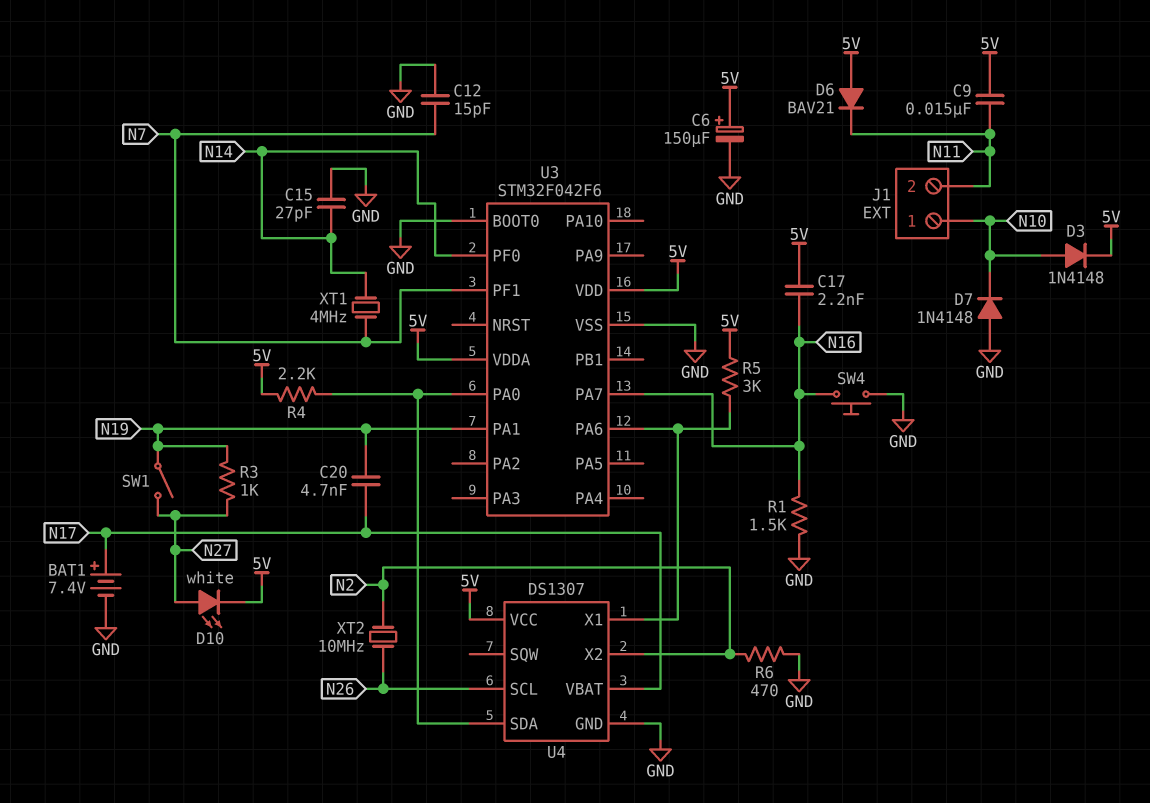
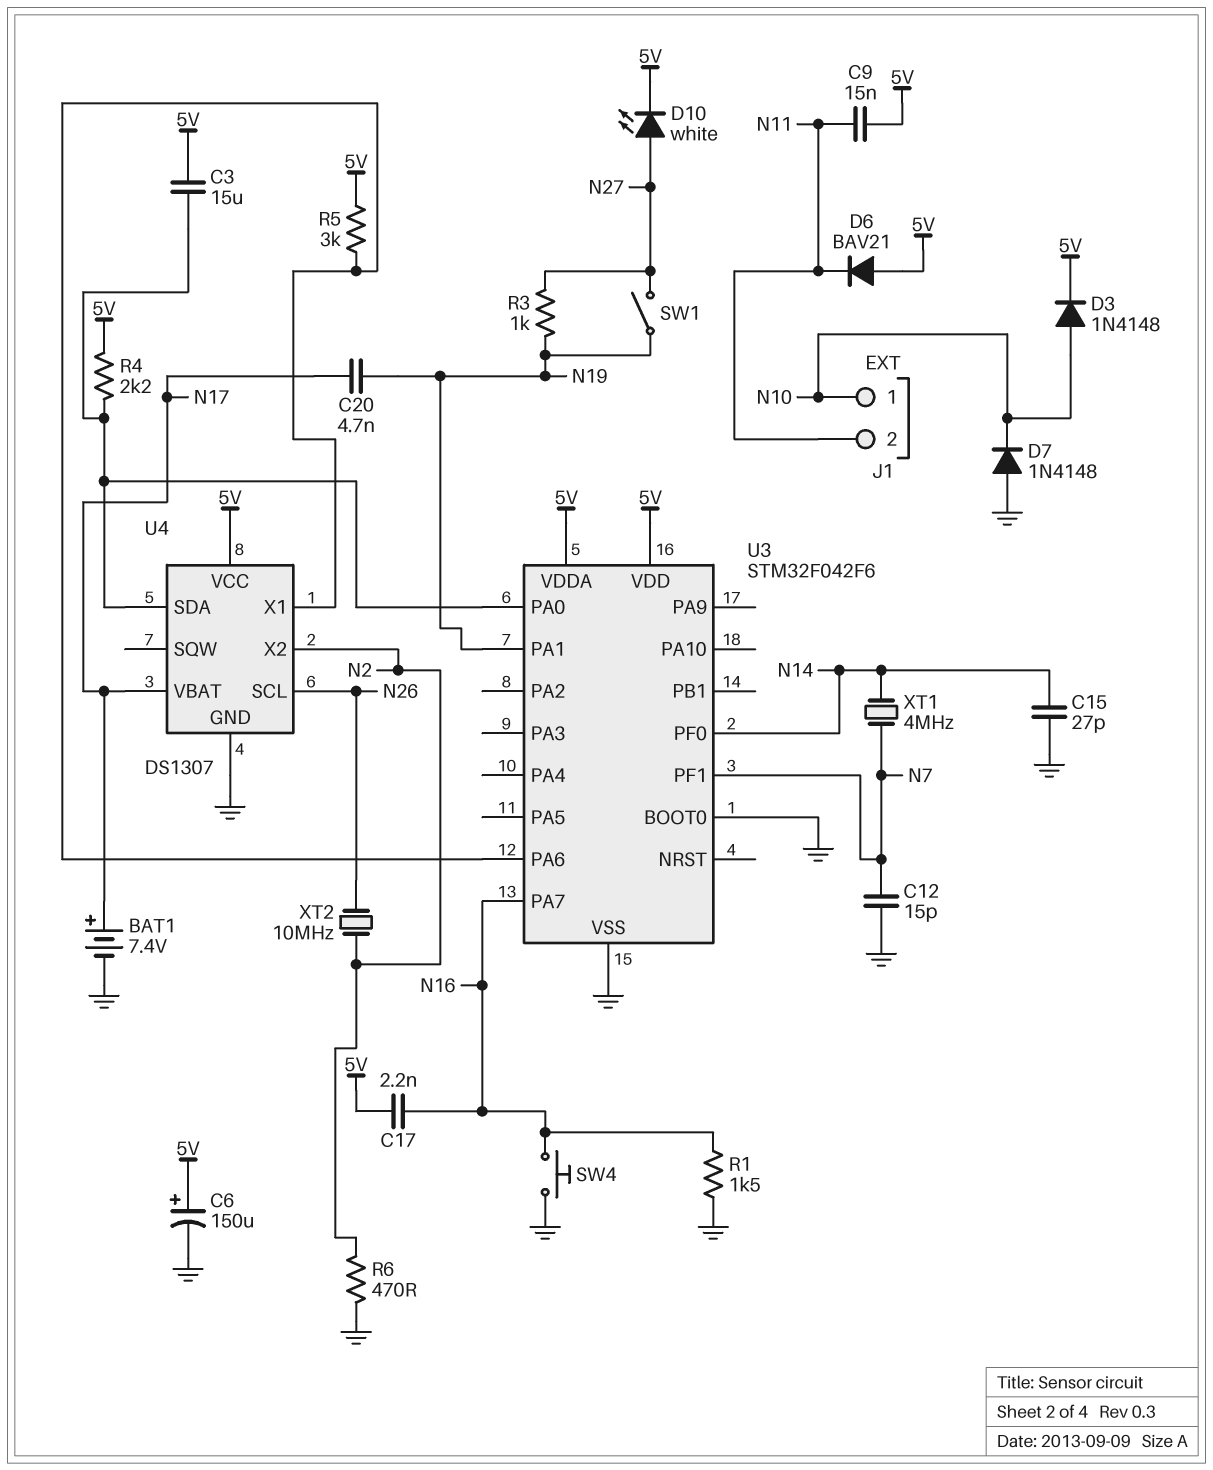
C3: none -> 15uF (5V, U3/PA0)

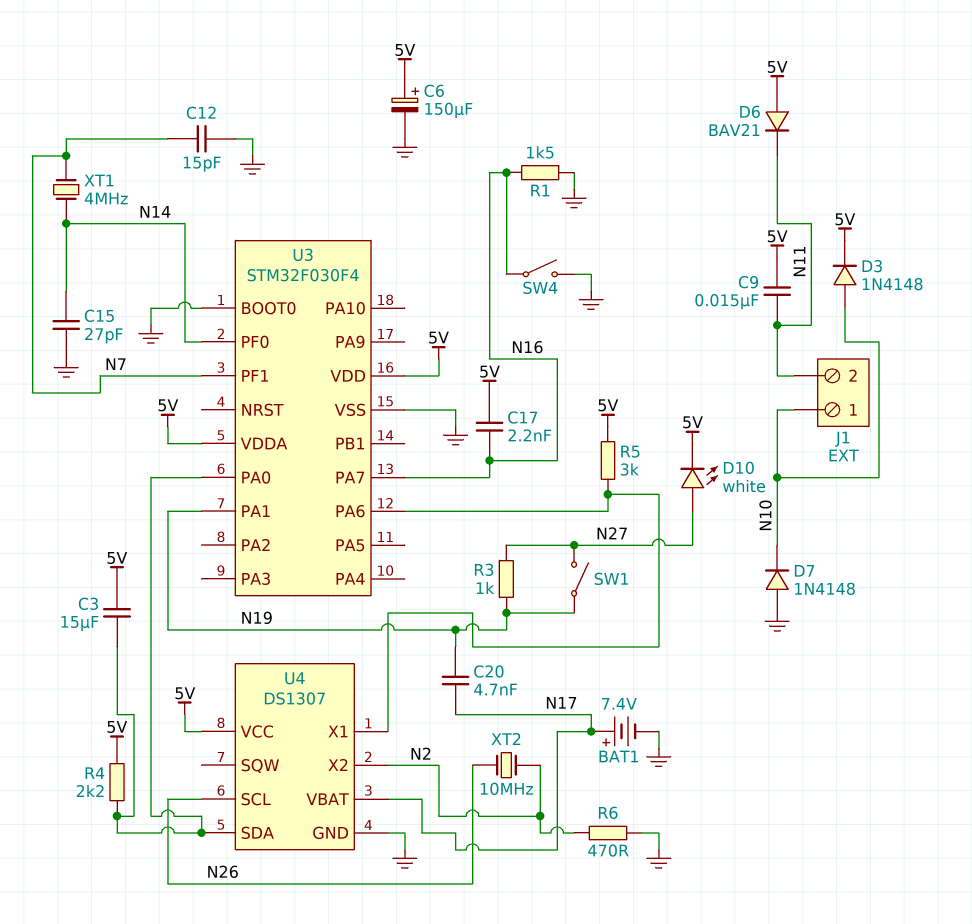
SW4: button (GND, N16) -> switch (GND, N16)
U3: STM32F042F6 -> STM32F030F4

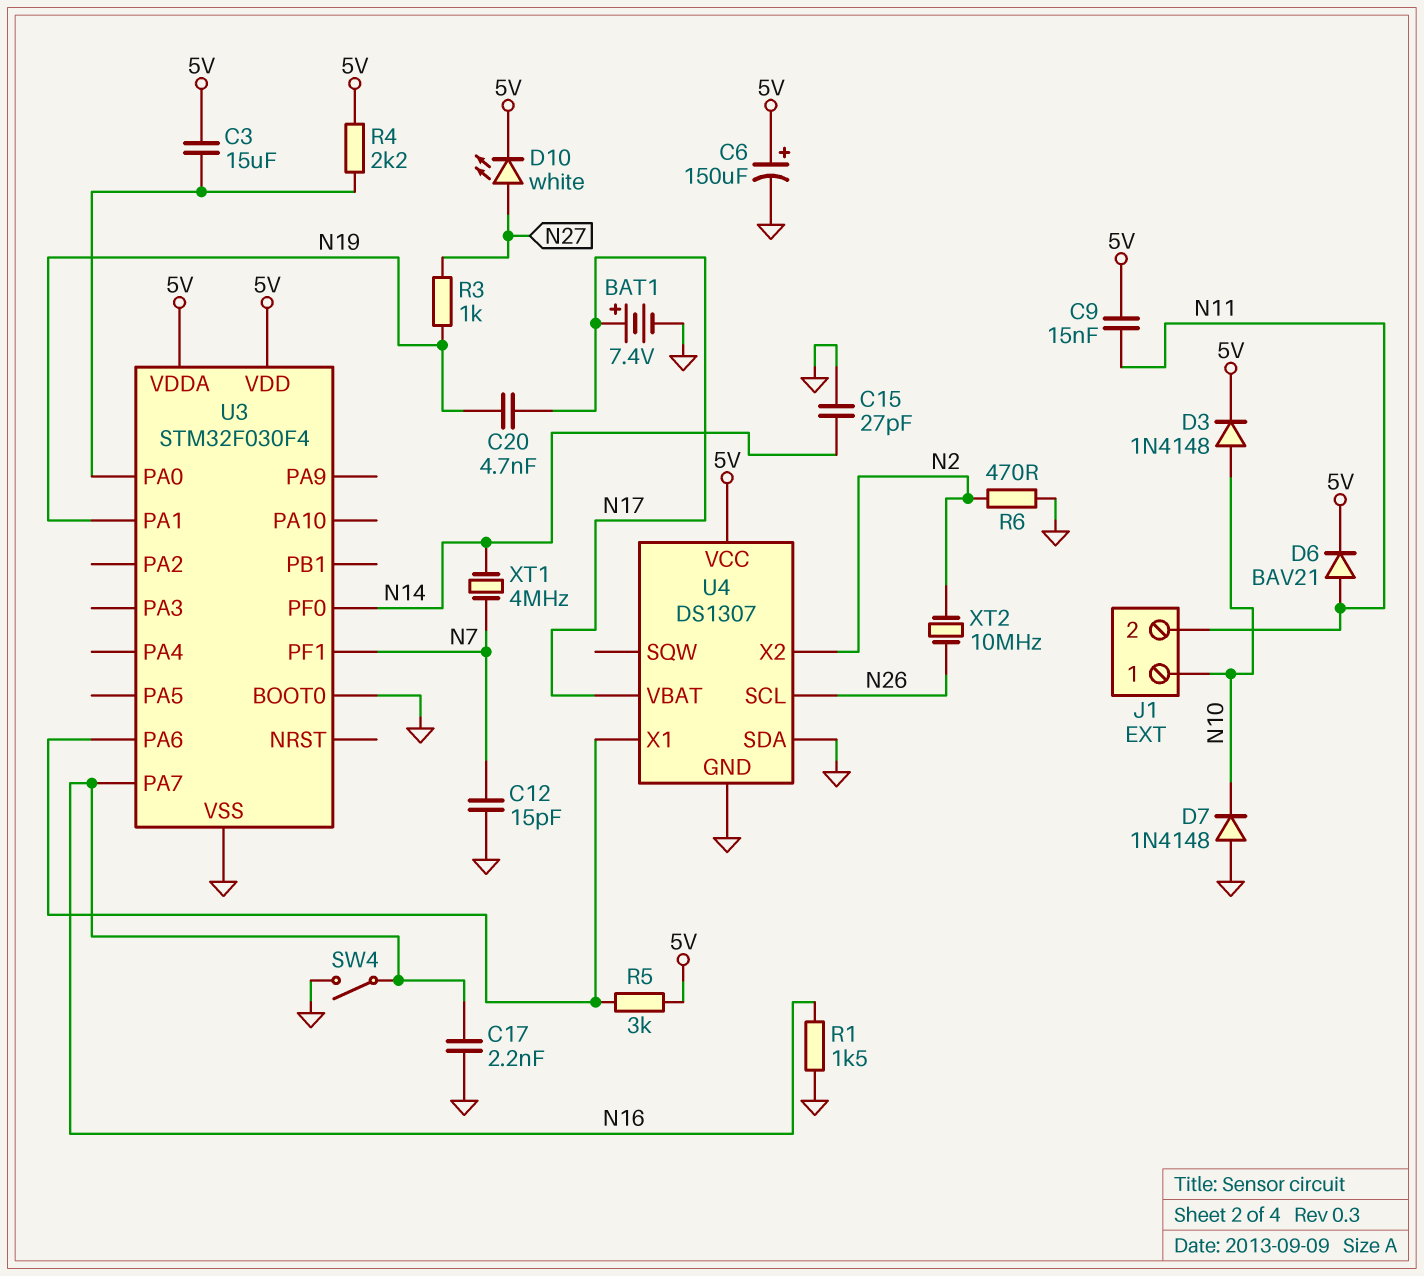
C17: 2.2nF (5V, N16) -> 2.2nF (GND, N16)
D6: diode BAV21 (A 5V, K N11) -> diode BAV21 (A N11, K 5V)
SW1: switch (N19, N27) -> none
U4 pin SDA: U3/PA0 -> GND

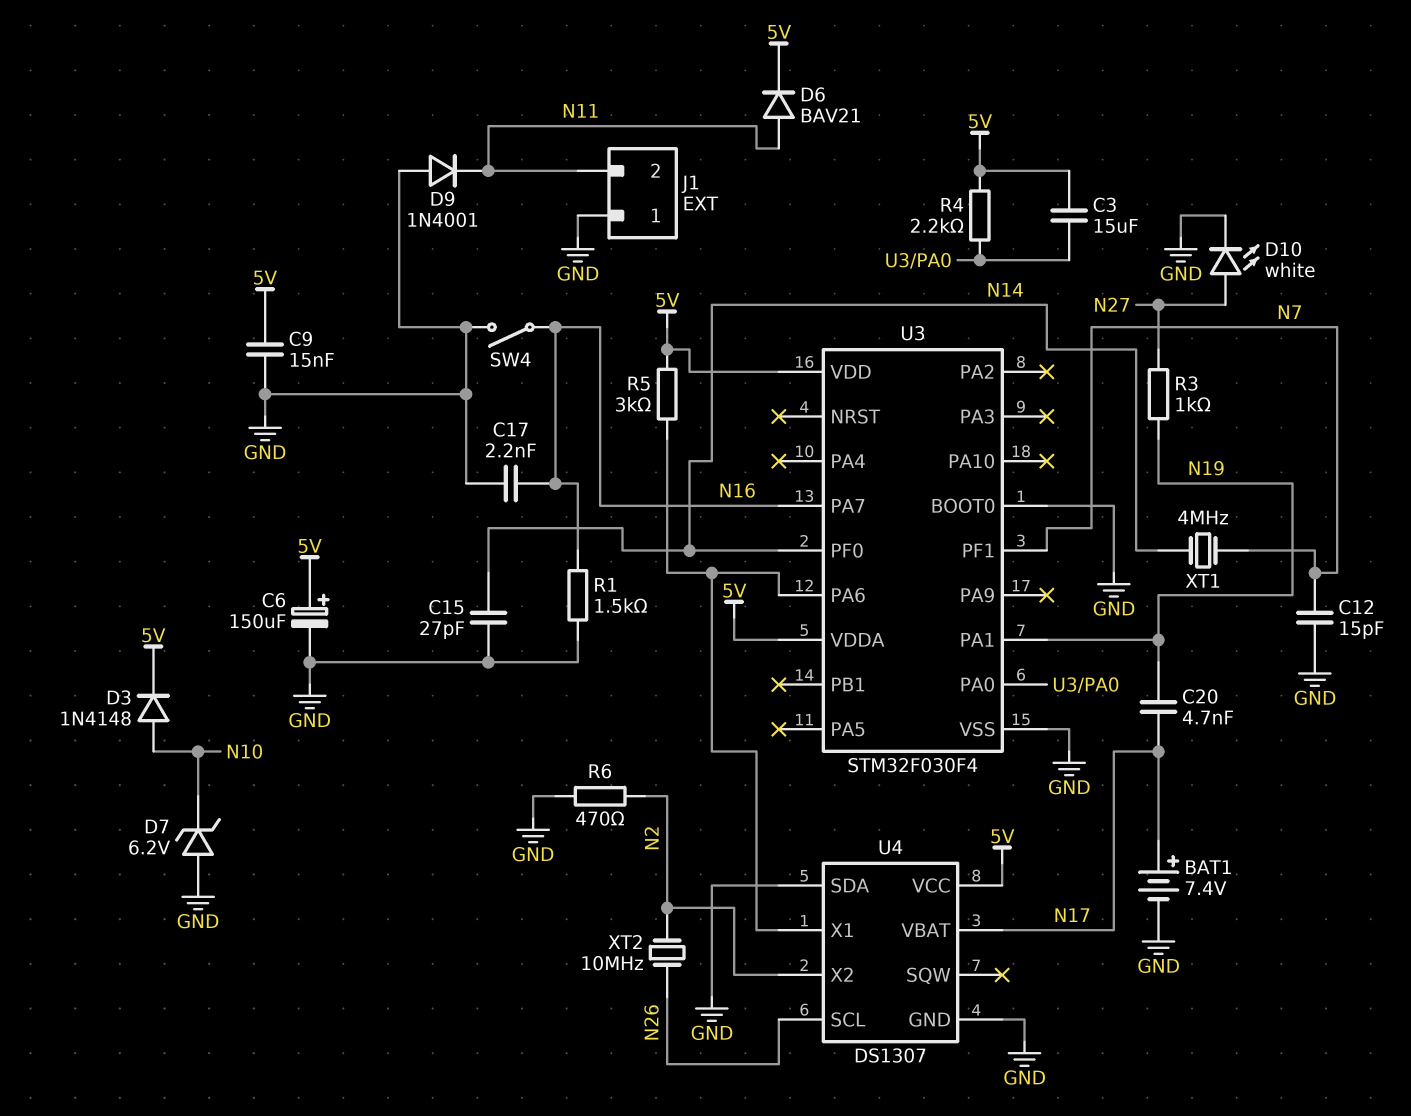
C9: 15nF (5V, N11) -> 15nF (5V, GND)
D7: diode 1N4148 (A GND, K N10) -> zener 6.2V (A GND, K N10)
D9: none -> diode 1N4001 (A GND, K N11)
D10: LED white (A N27, K 5V) -> LED white (A N27, K GND)
J1 pin 1: N10 -> GND

